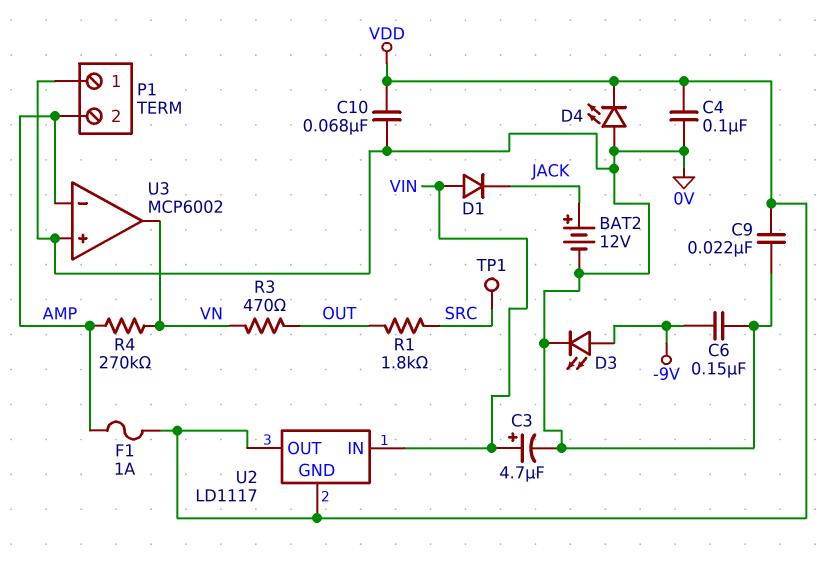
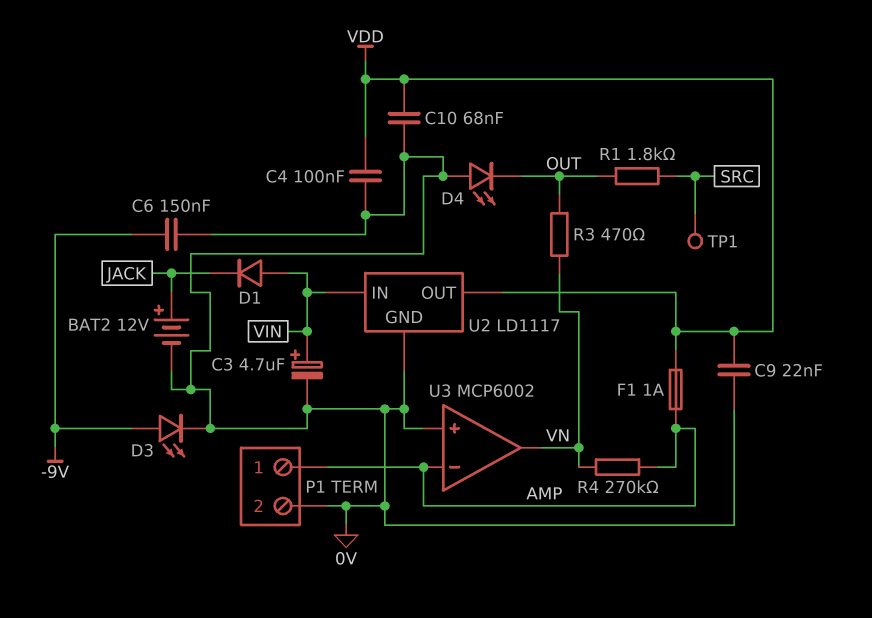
D4: LED (A 0V, K VDD) -> LED (A 0V, K OUT)
P1 pin 1: 0V -> AMP
P1 pin 2: AMP -> 0V
U2 pin GND: VDD -> 0V

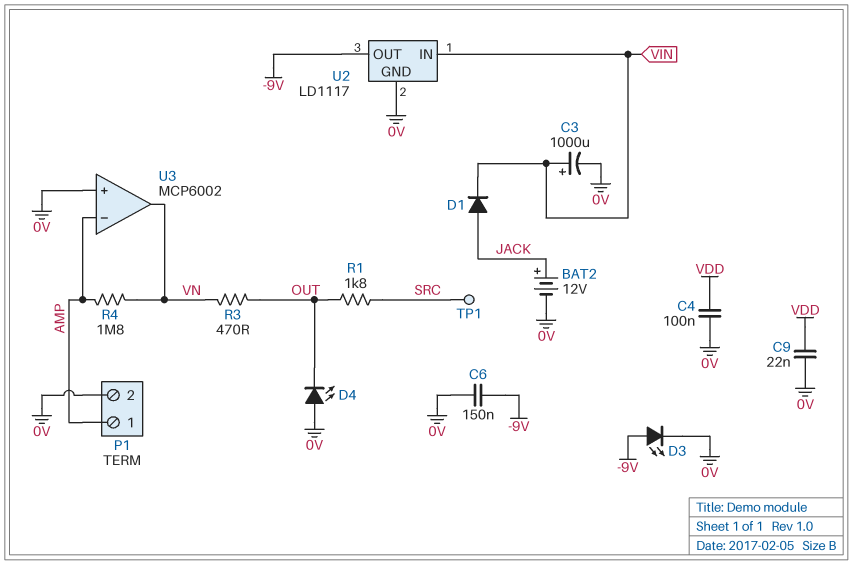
C3: 4.7uF (plus VIN, minus 0V) -> 1000uF (plus VIN, minus 0V)
C10: 68nF (0V, VDD) -> none
D1: diode (A VIN, K JACK) -> diode (A JACK, K VIN)
F1: 1A (AMP, VDD) -> none
R4: 270k (AMP, VN) -> 1.8M (AMP, VN)
U2 pin OUT: VDD -> -9V

